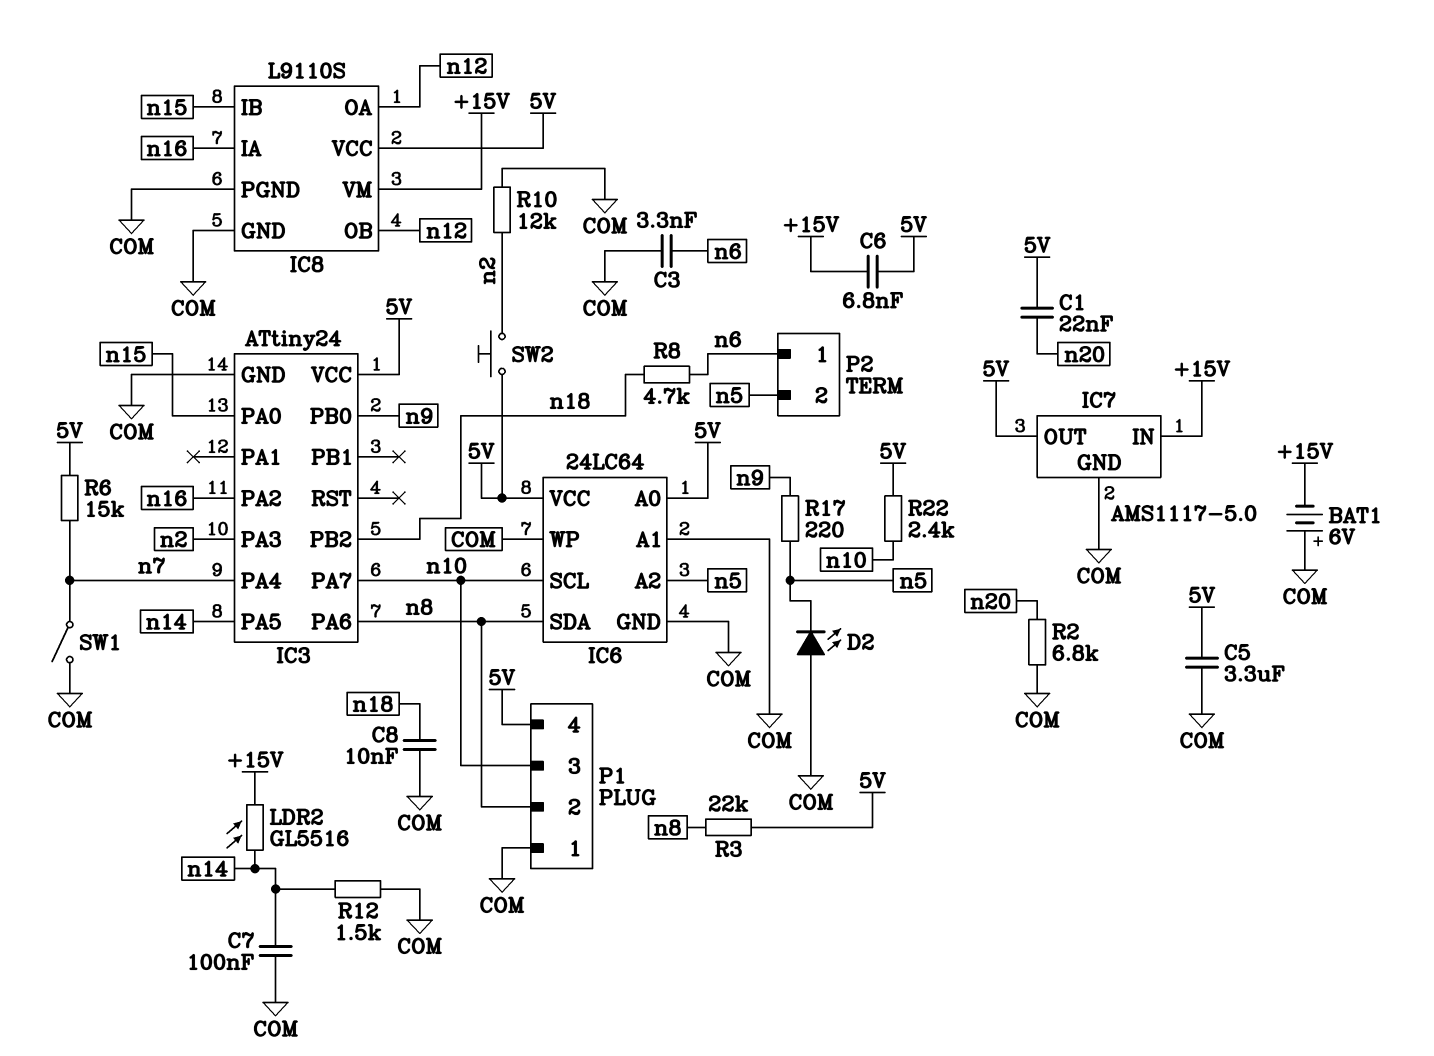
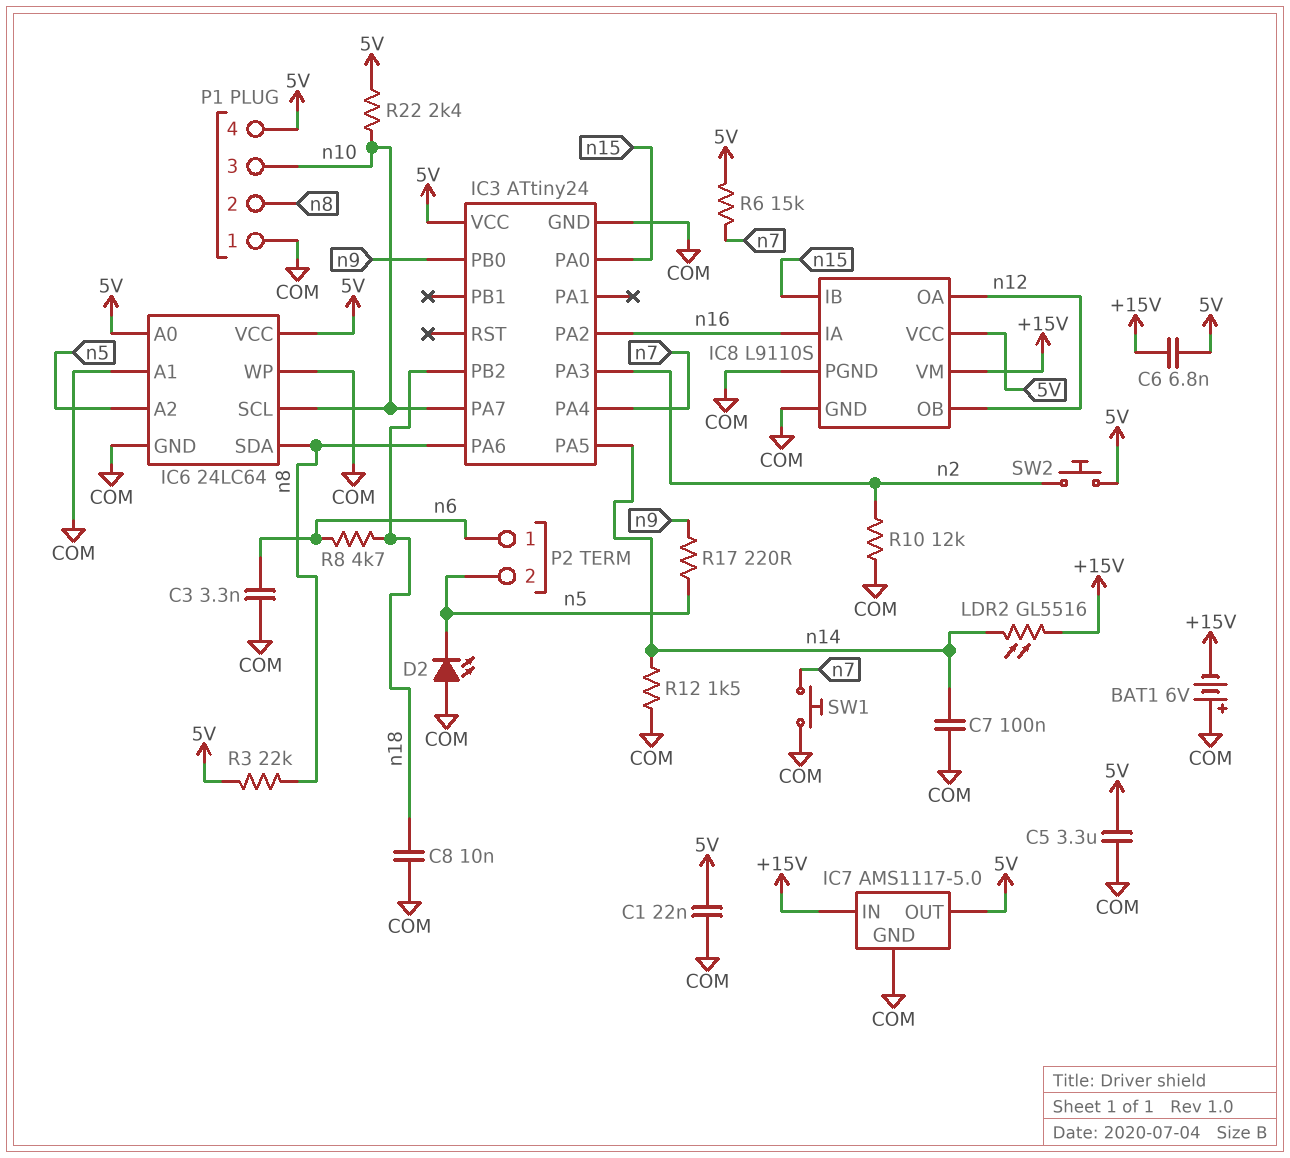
C1: 22nF (5V, n20) -> 22nF (5V, COM)
R2: 6.8k (COM, n20) -> none
SW1: switch (COM, n7) -> button (COM, n7)

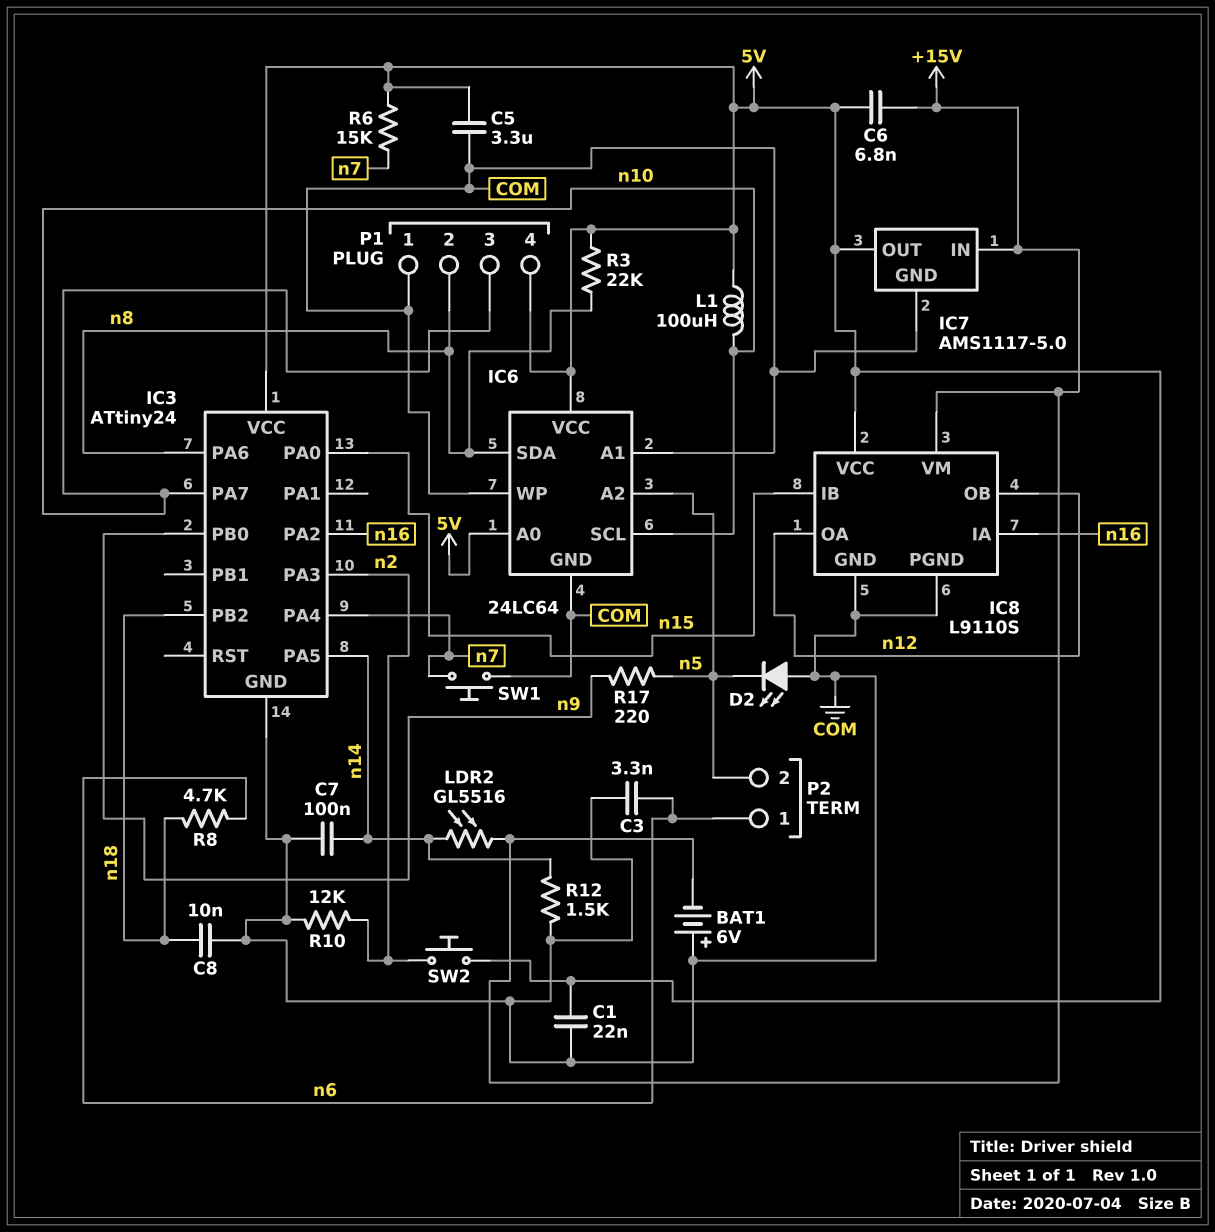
L1: none -> 100uH (5V, n10)
R22: 2.4k (5V, n10) -> none

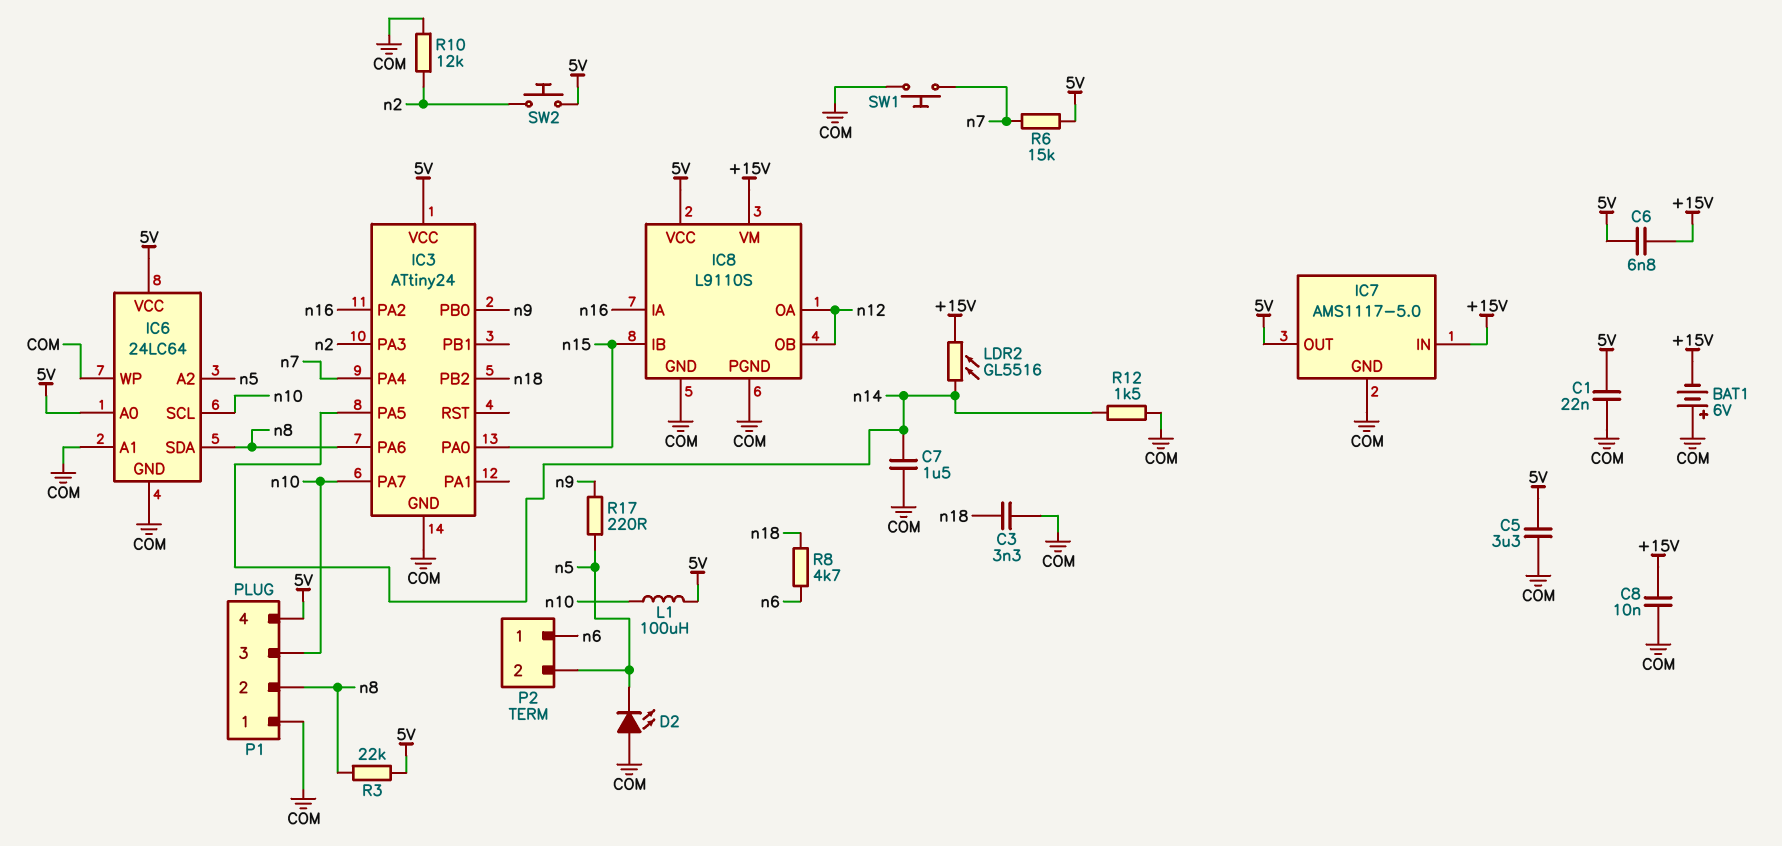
C3: 3.3nF (COM, n6) -> 3.3nF (COM, n18)
C7: 100nF (COM, n14) -> 1.5uF (COM, n14)
C8: 10nF (COM, n18) -> 10nF (+15V, COM)

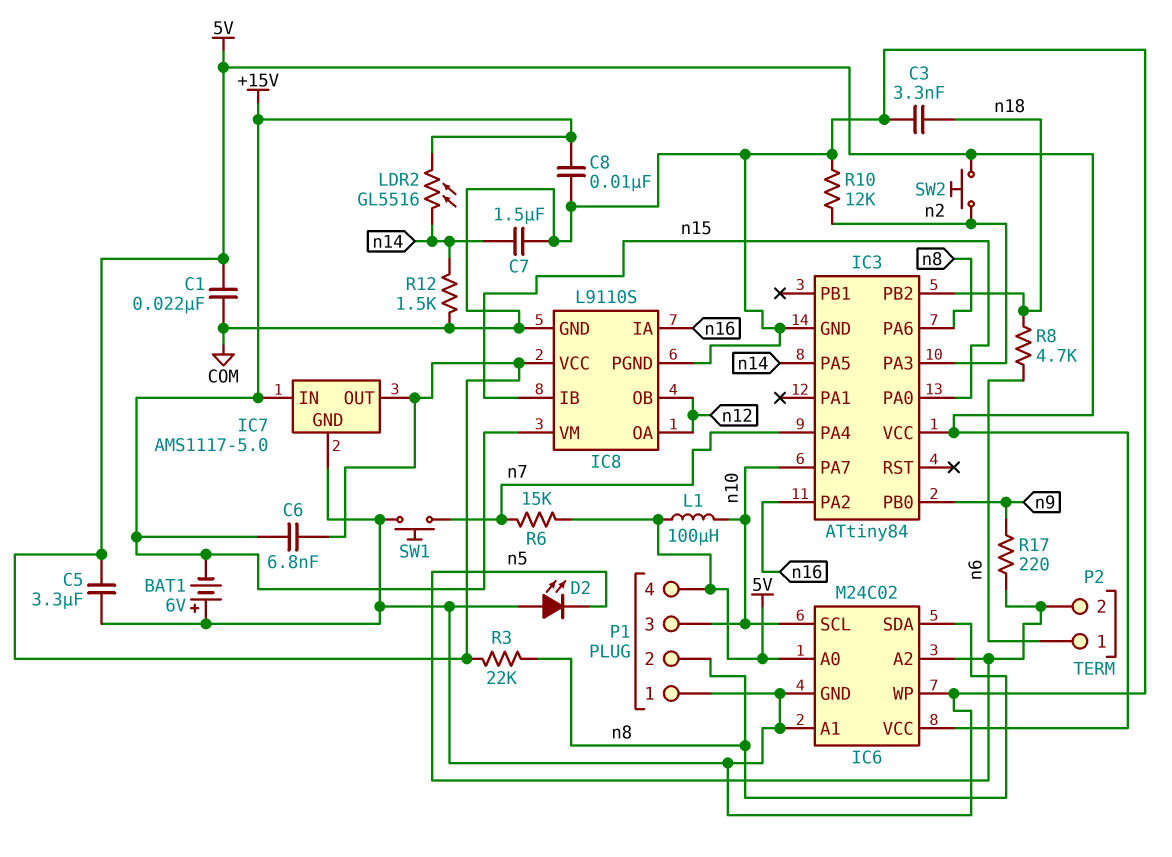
IC3: ATtiny24 -> ATtiny84
IC6: 24LC64 -> M24C02

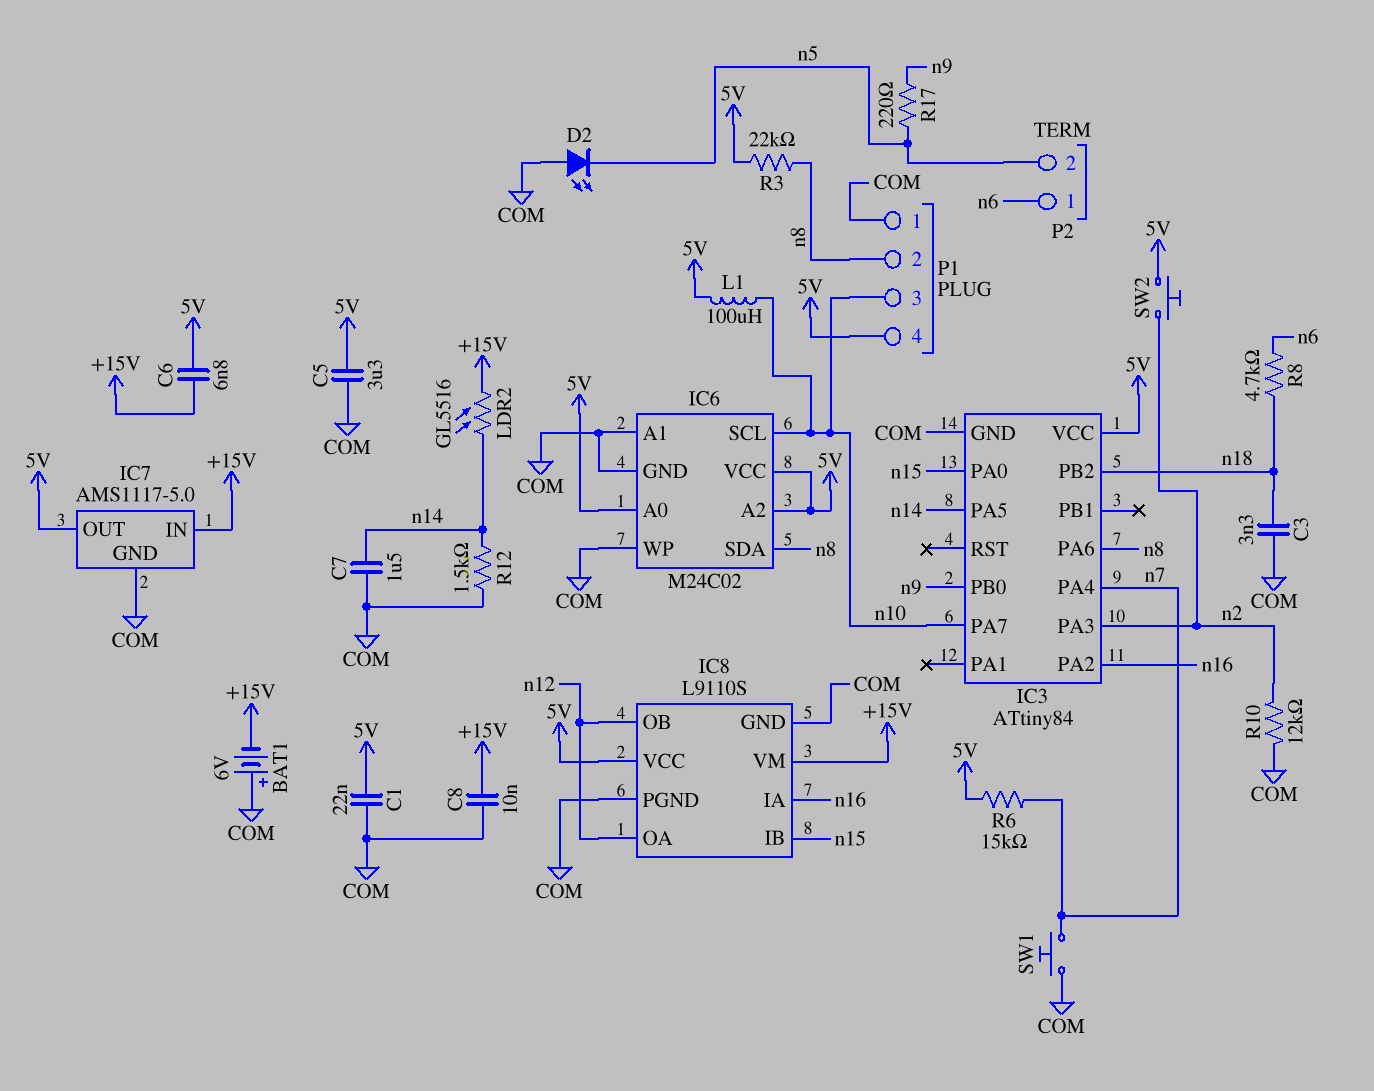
IC6 pin A2: n5 -> 5V

